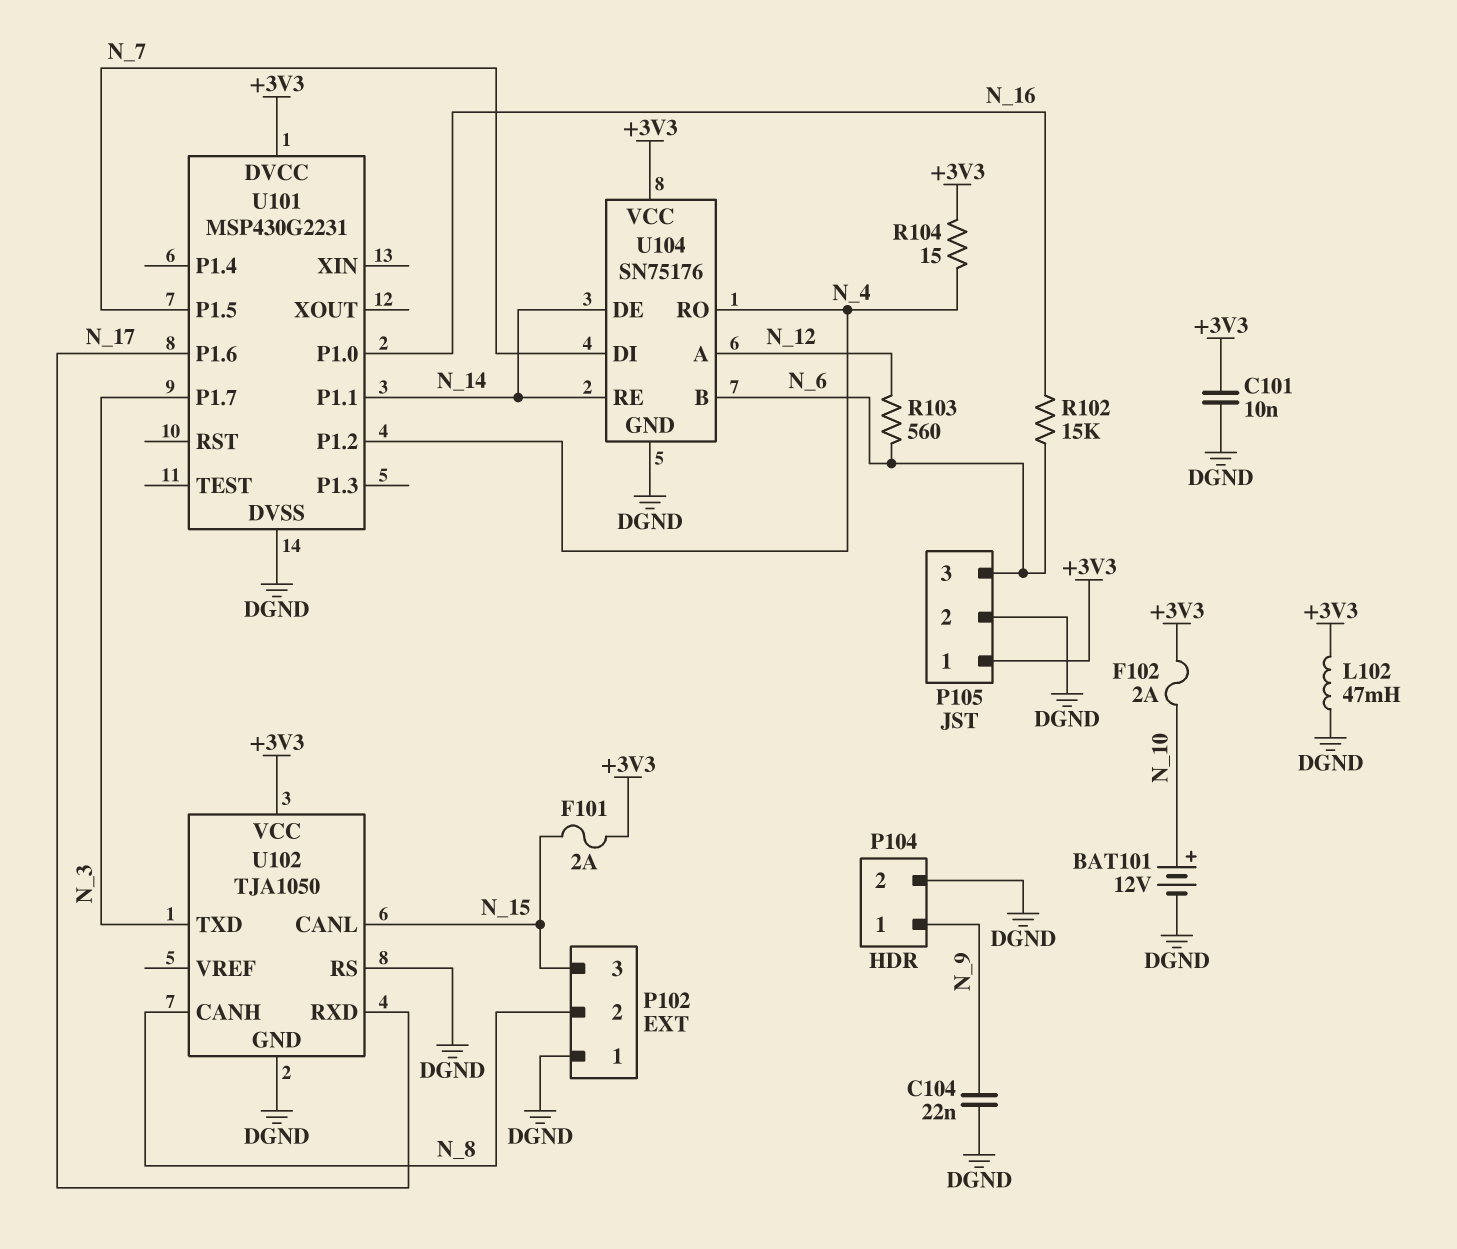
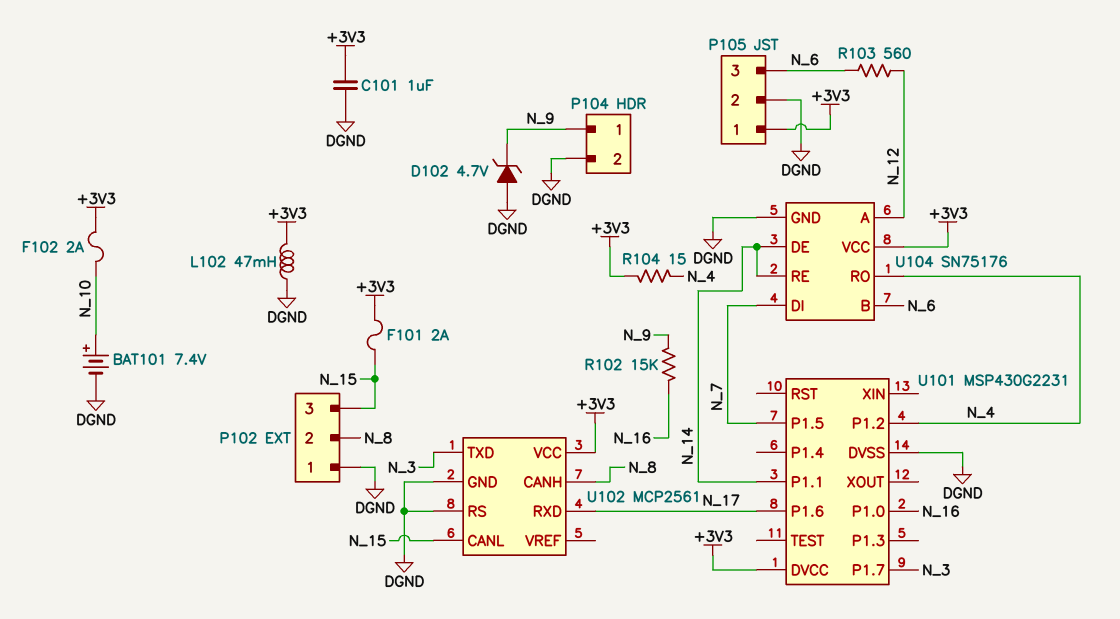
BAT101: 12V (plus N_10, minus DGND) -> 7.4V (plus N_10, minus DGND)
C101: 10nF (+3V3, DGND) -> 1uF (+3V3, DGND)
C104: 22nF (DGND, N_9) -> none
D102: none -> zener 4.7V (A DGND, K N_9)
R102: 15k (N_6, N_16) -> 15k (N_9, N_16)
U102: TJA1050 -> MCP2561

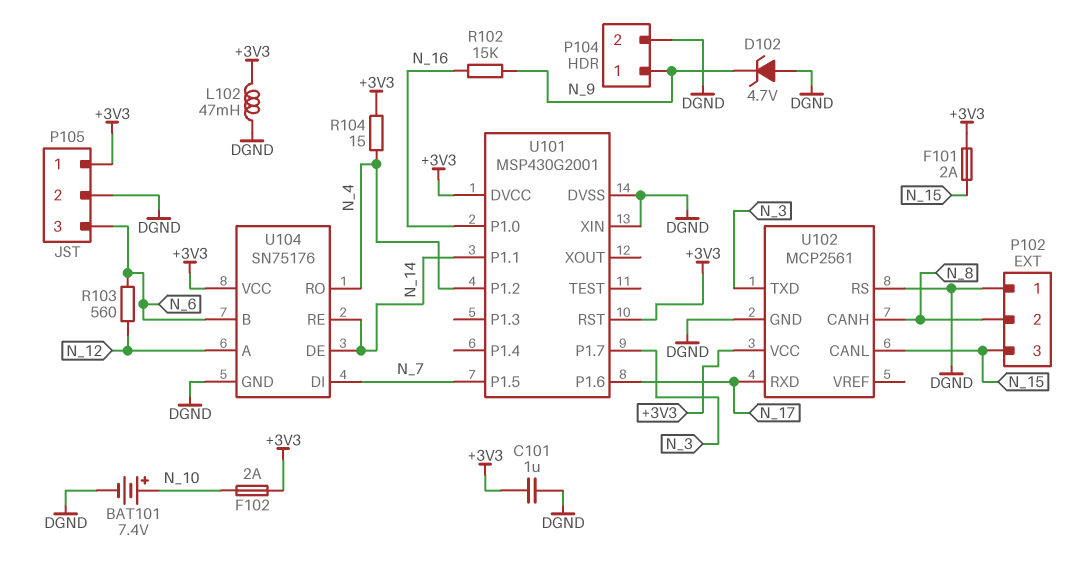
U101: MSP430G2231 -> MSP430G2001
U101 pin RST: none -> +3V3
U101 pin XIN: none -> DGND

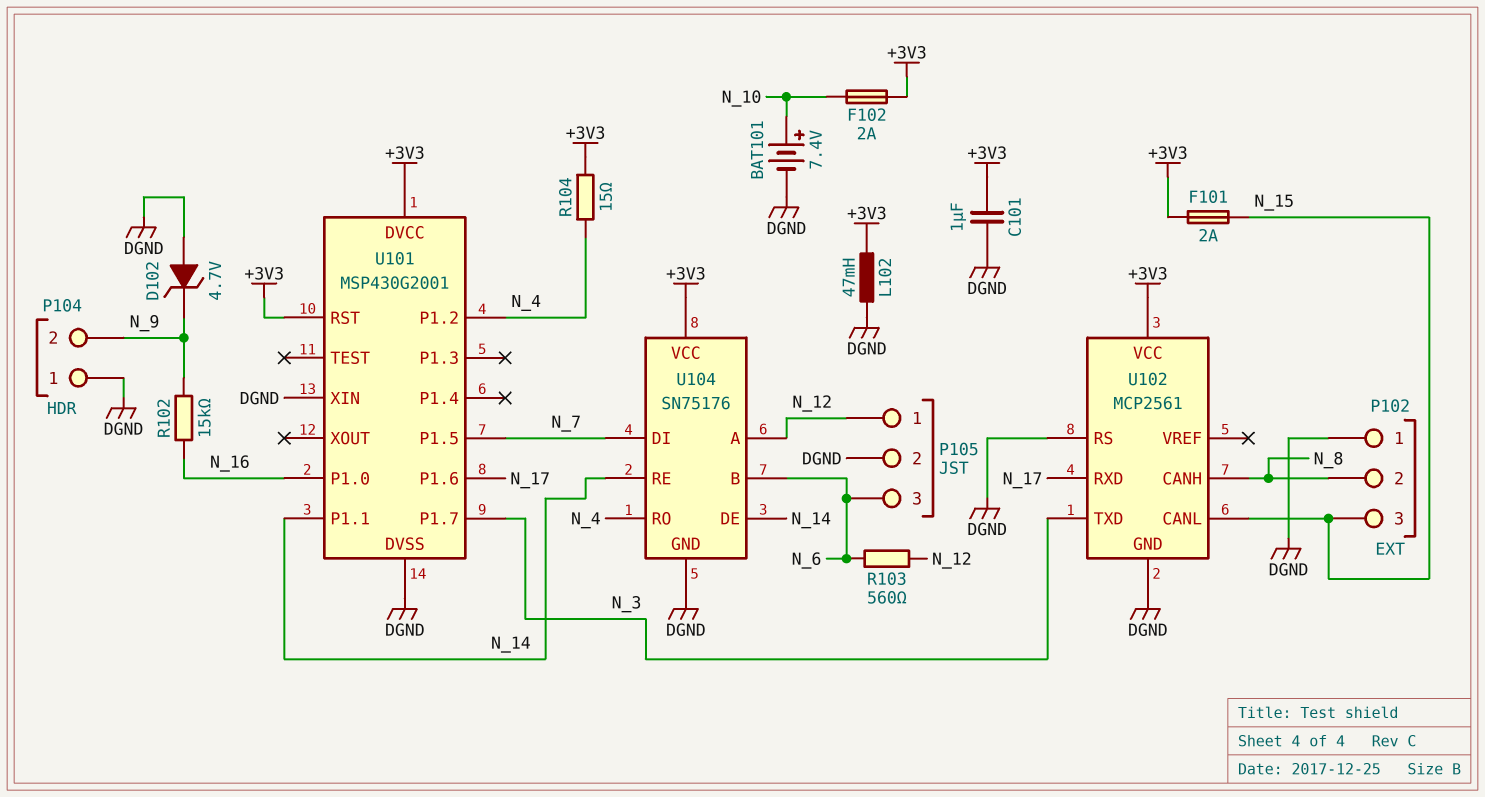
P104 pin 1: N_9 -> DGND
P104 pin 2: DGND -> N_9
P105 pin 1: +3V3 -> N_12

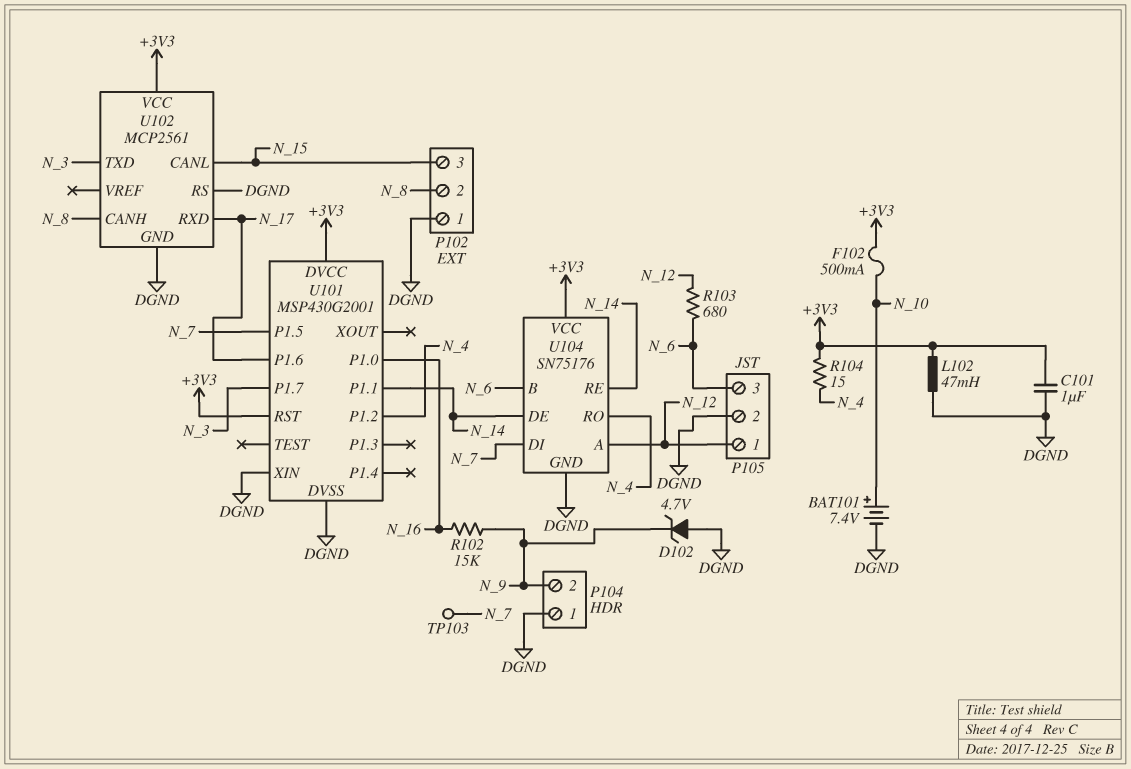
F101: 2A (+3V3, N_15) -> none
F102: 2A (+3V3, N_10) -> 500mA (+3V3, N_10)
R103: 560 (N_6, N_12) -> 680 (N_6, N_12)
TP103: none -> test point (N_7)

